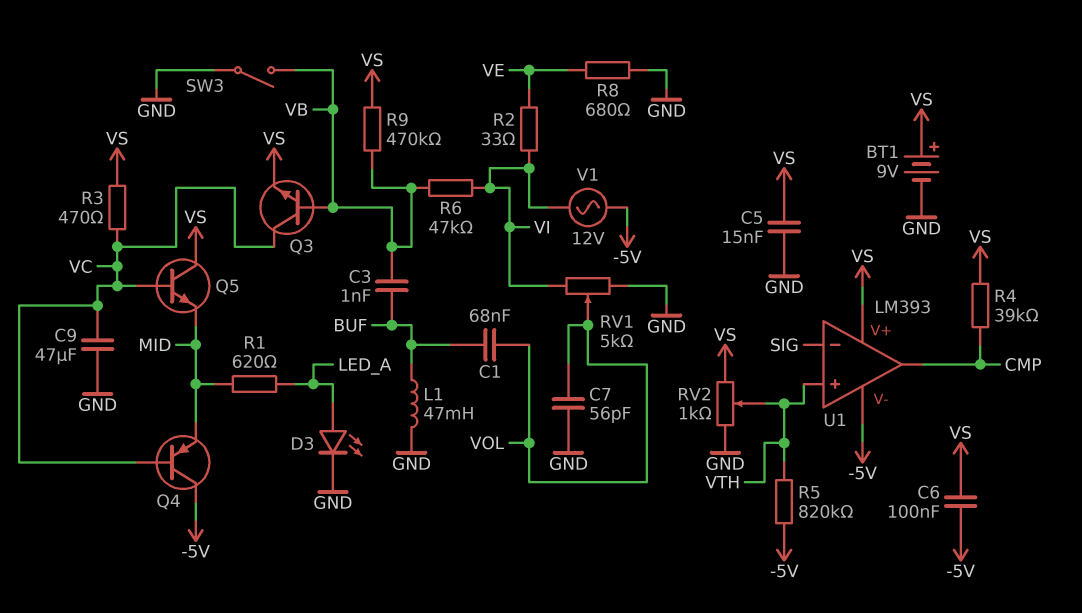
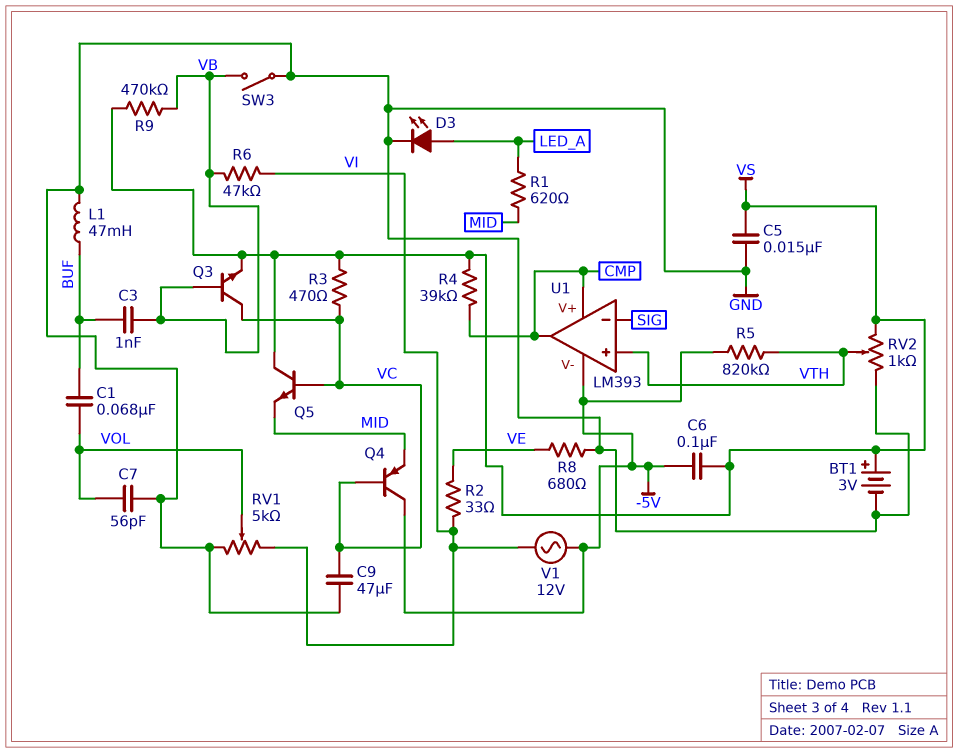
BT1: 9V (plus VS, minus GND) -> 3V (plus VS, minus GND)
U1 pin V+: VS -> CMP

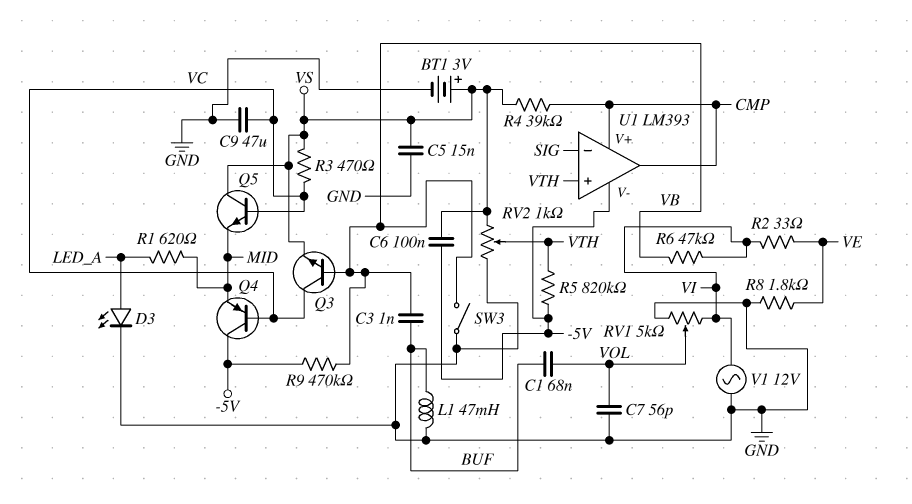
R8: 680 (GND, VE) -> 1.8k (GND, VE)
R9: 470k (VB, VS) -> 470k (-5V, VB)
V1: AC 12V (-5V, VI) -> AC 12V (GND, VI)

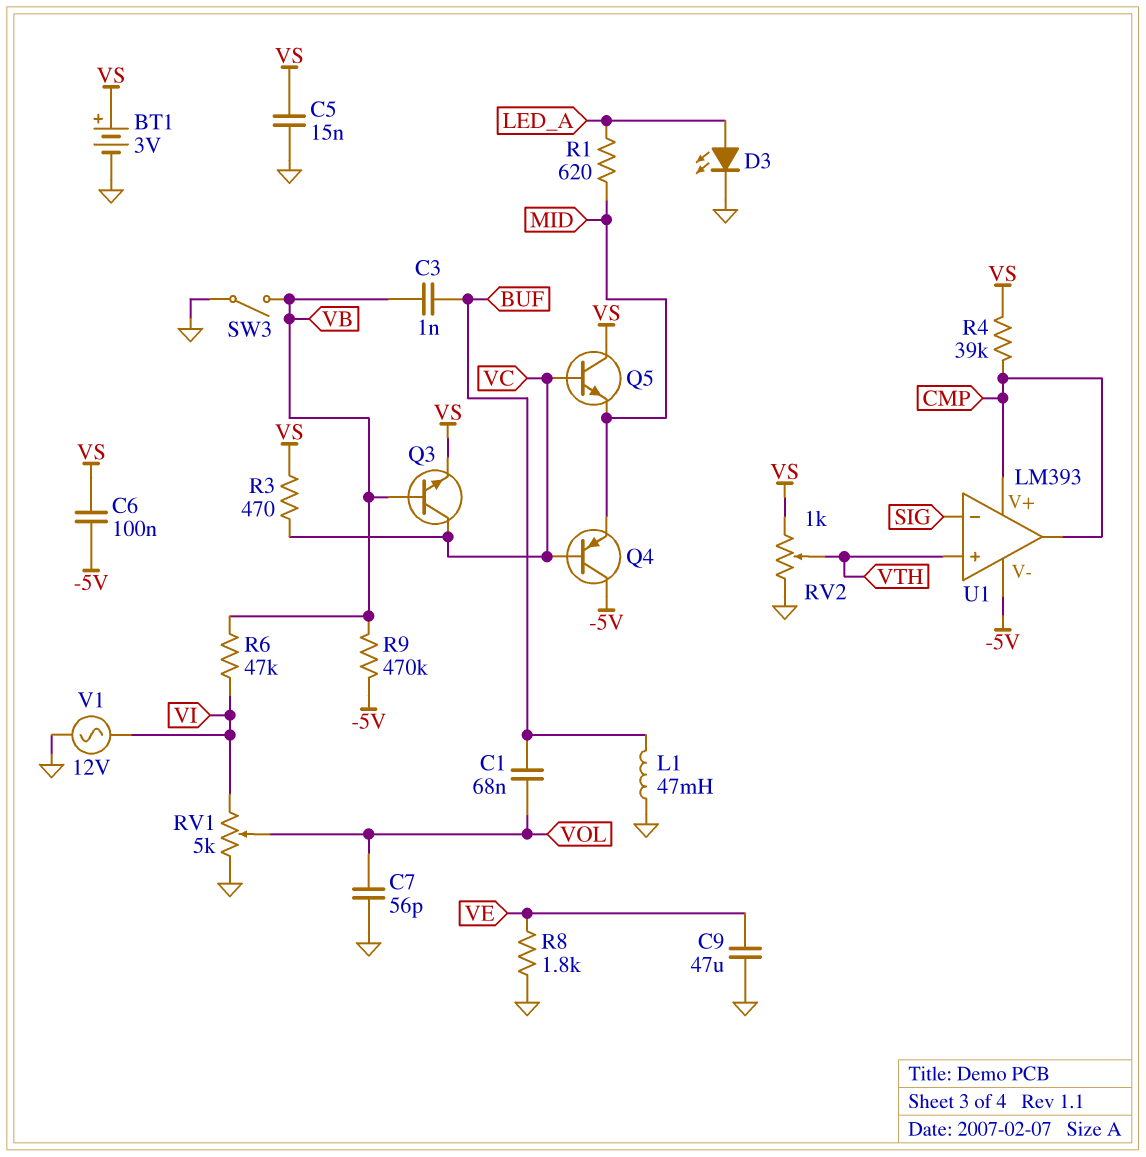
C9: 47uF (GND, VC) -> 47uF (GND, VE)
R2: 33 (VE, VI) -> none
R5: 820k (-5V, VTH) -> none

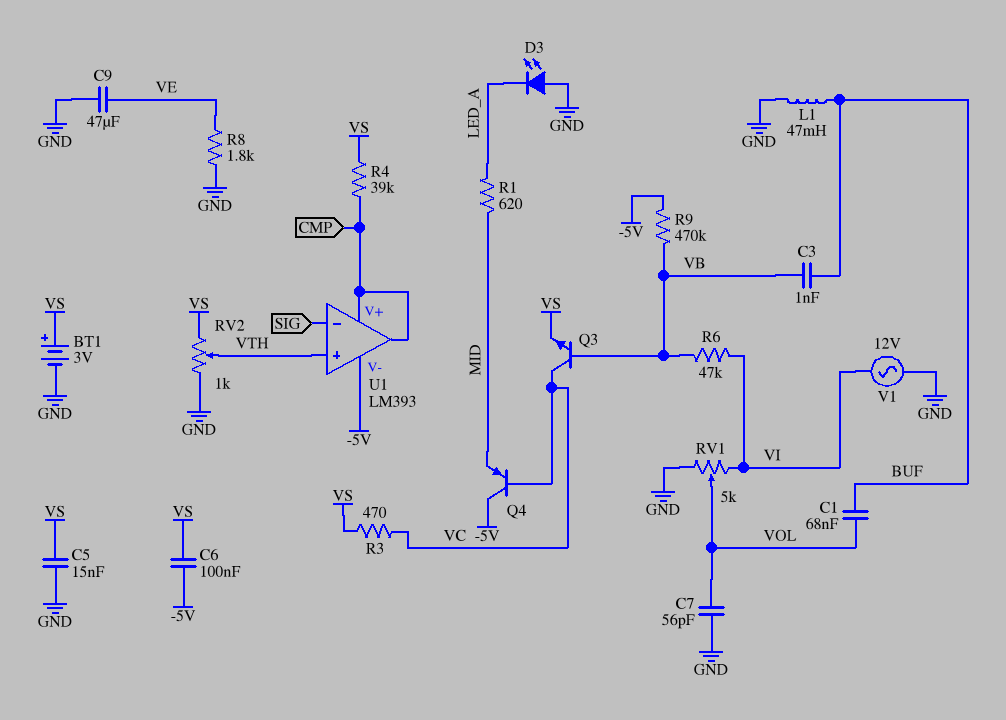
D3: LED (A LED_A, K GND) -> LED (A GND, K LED_A)
Q5: NPN (B VC, C VS, E MID) -> none
SW3: switch (GND, VB) -> none

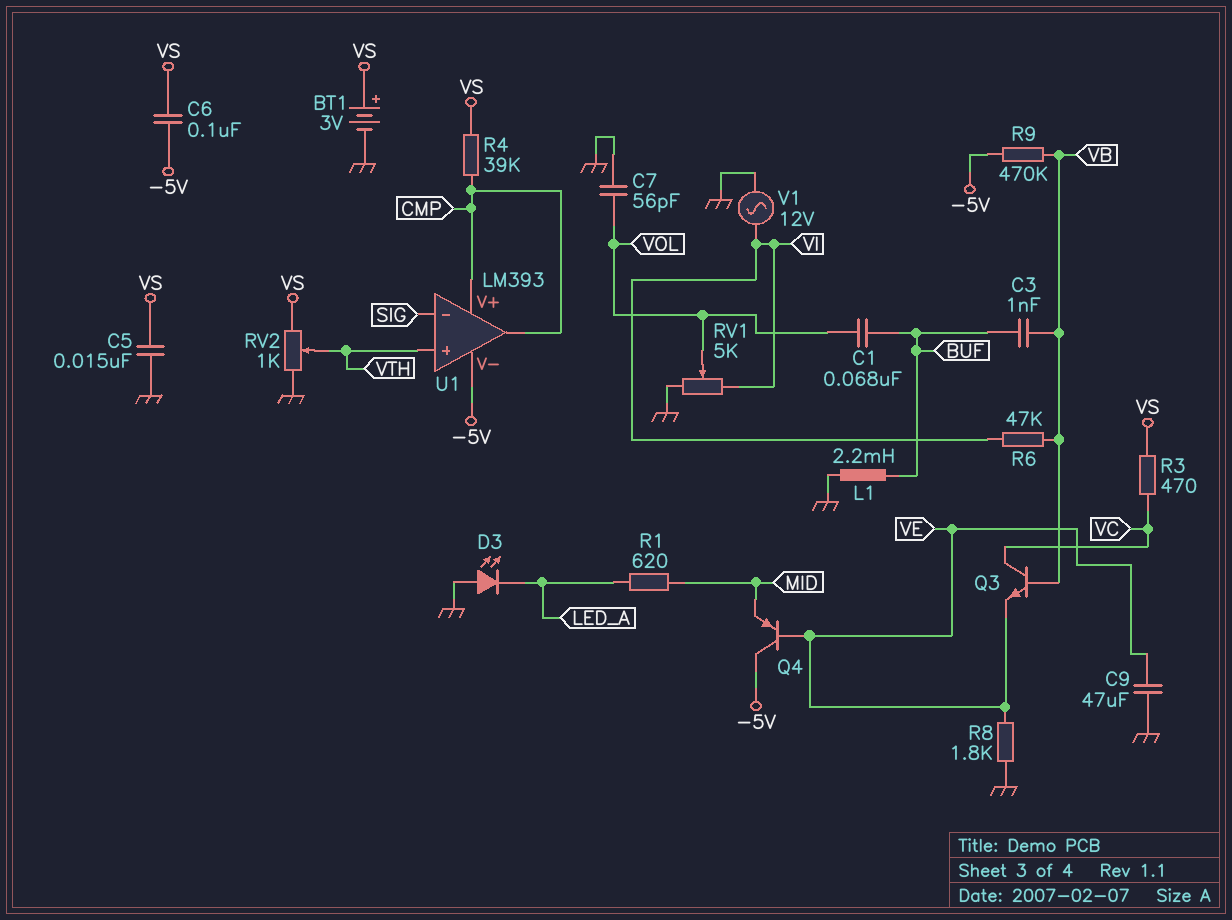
L1: 47mH (BUF, GND) -> 2.2mH (BUF, GND)
Q3: NPN (B VB, C VC, E VS) -> NPN (B VB, C VC, E VE)
Q4: PNP (B VC, C -5V, E MID) -> PNP (B VE, C -5V, E MID)

